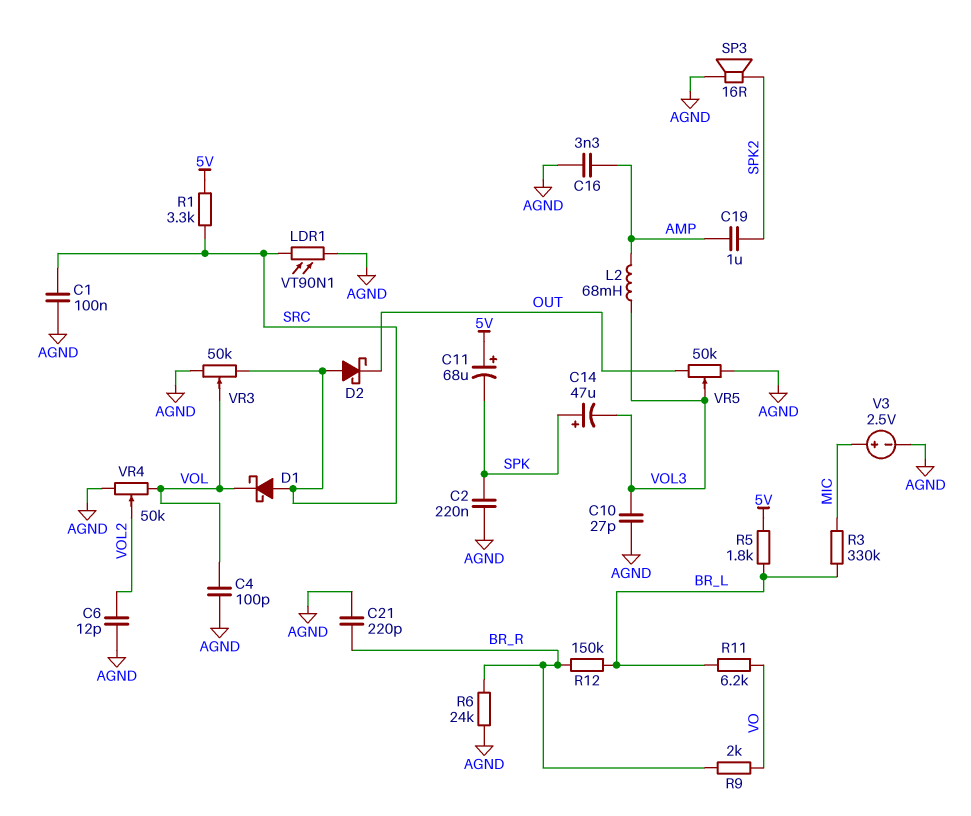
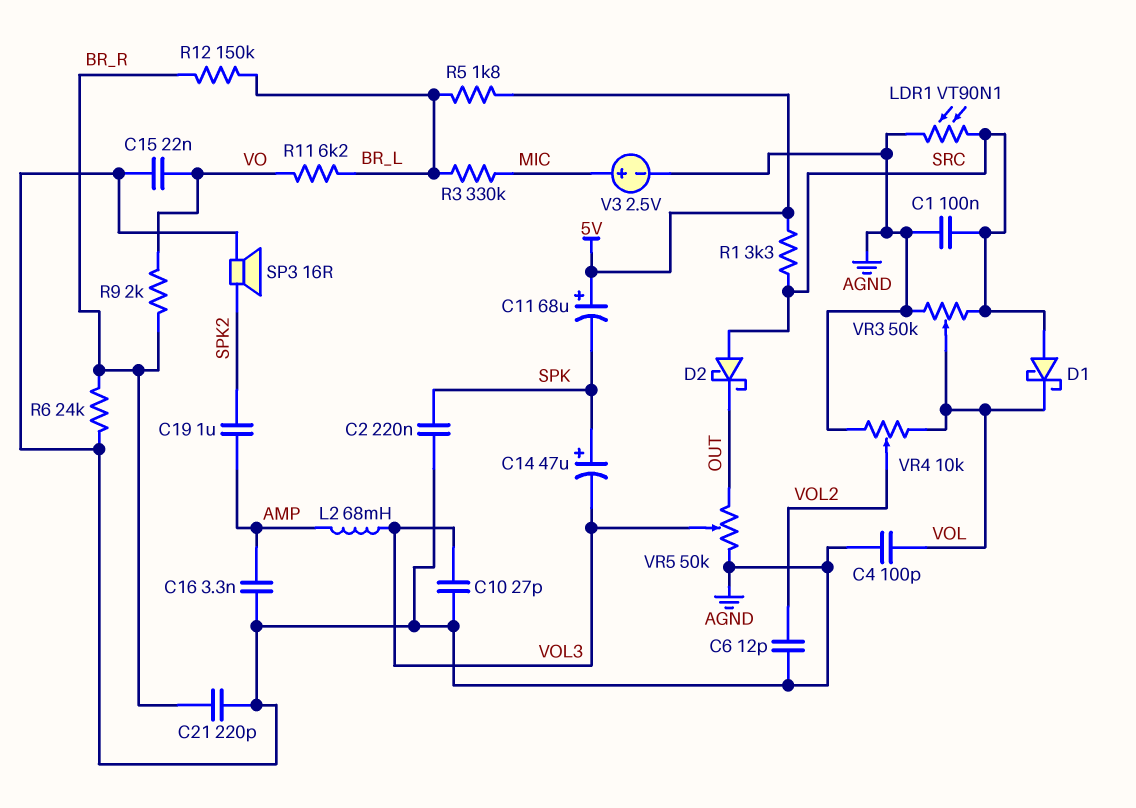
C15: none -> 22nF (AGND, VO)
VR4: 50k (AGND, VOL, wiper VOL2) -> 10k (AGND, VOL, wiper VOL2)

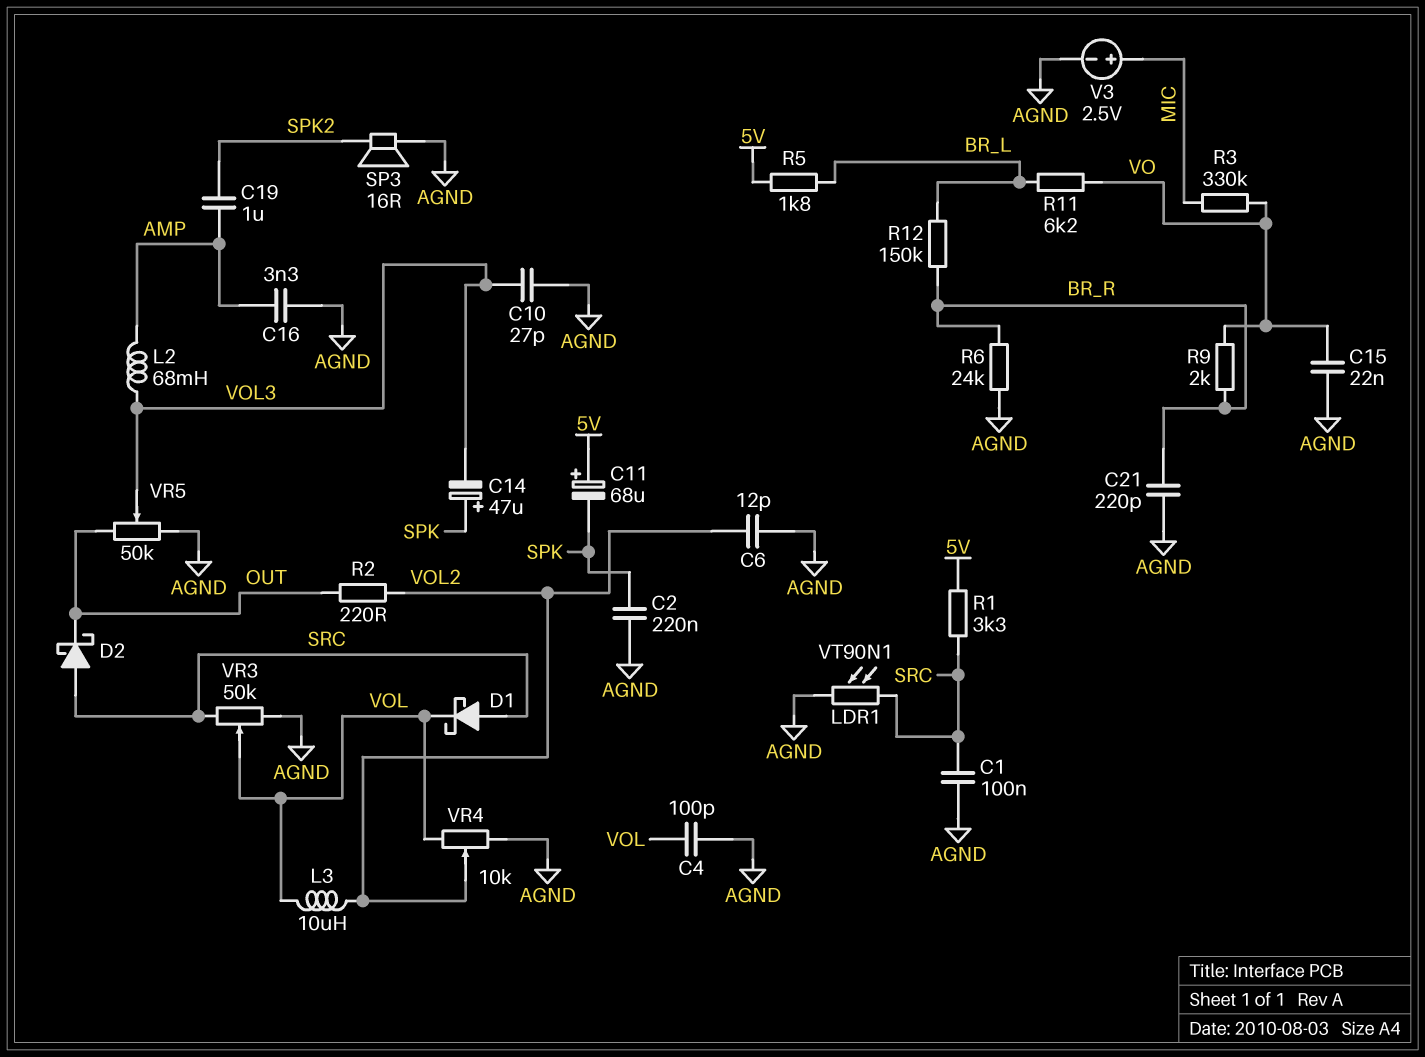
L3: none -> 10uH (VOL, VOL2)
R2: none -> 220 (OUT, VOL2)
R3: 330k (BR_L, MIC) -> 330k (MIC, VO)

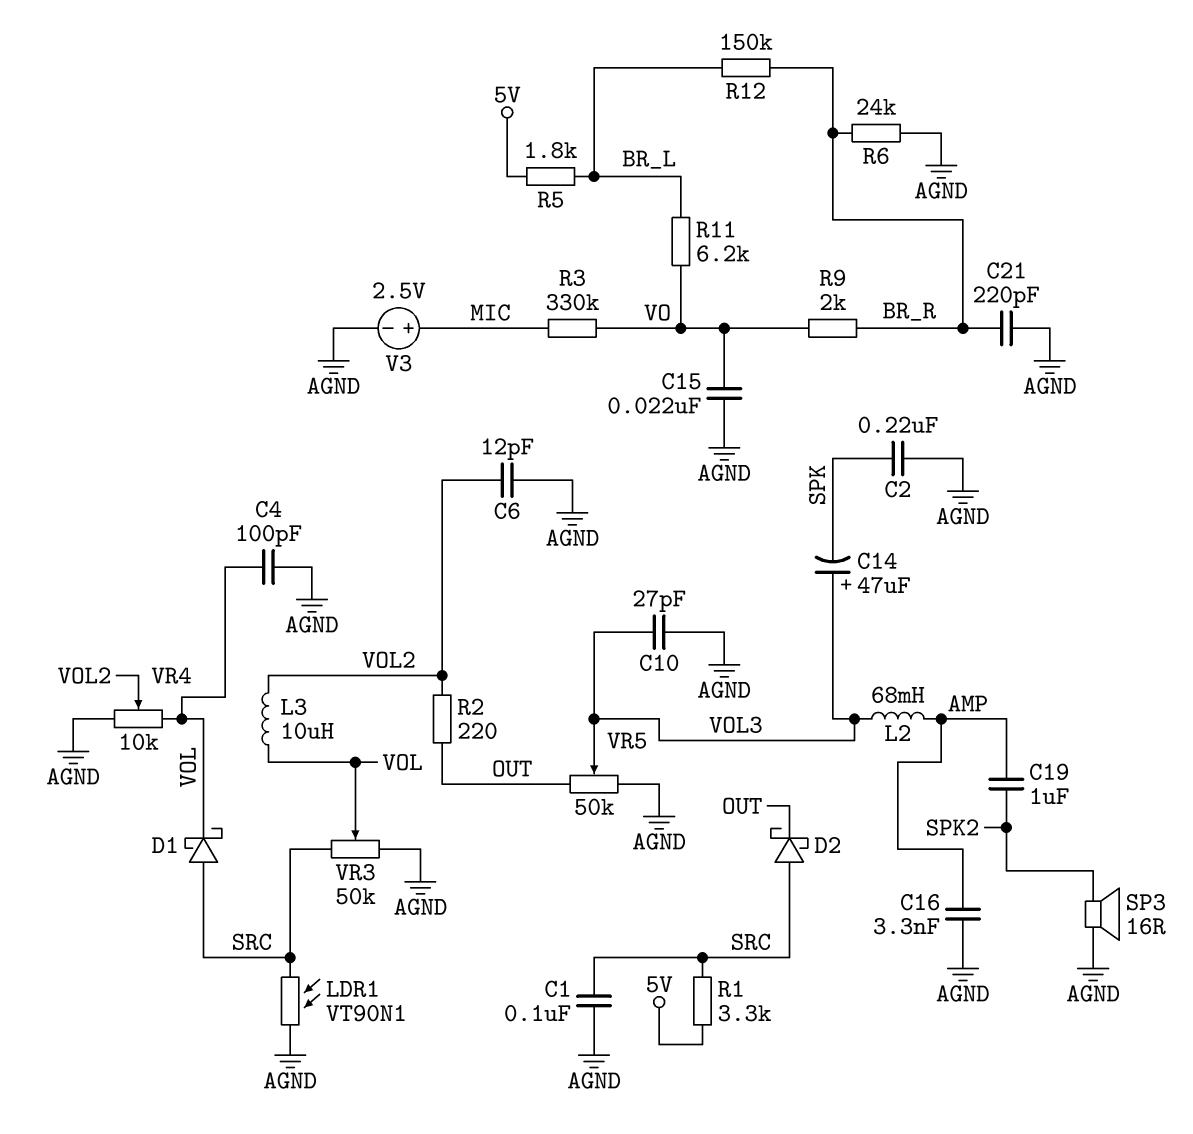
C11: 68uF (plus 5V, minus SPK) -> none
C14: 47uF (plus SPK, minus VOL3) -> 47uF (plus VOL3, minus SPK)

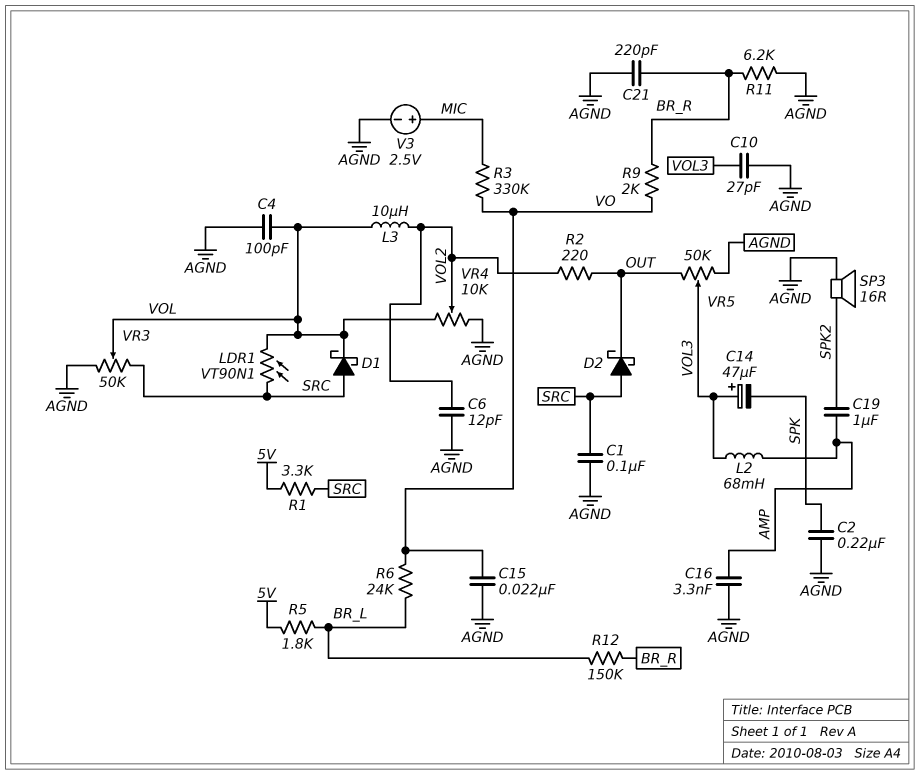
LDR1: VT90N1 (AGND, SRC) -> VT90N1 (SRC, VOL)
R6: 24k (AGND, BR_R) -> 24k (BR_L, VO)
R11: 6.2k (BR_L, VO) -> 6.2k (AGND, BR_R)

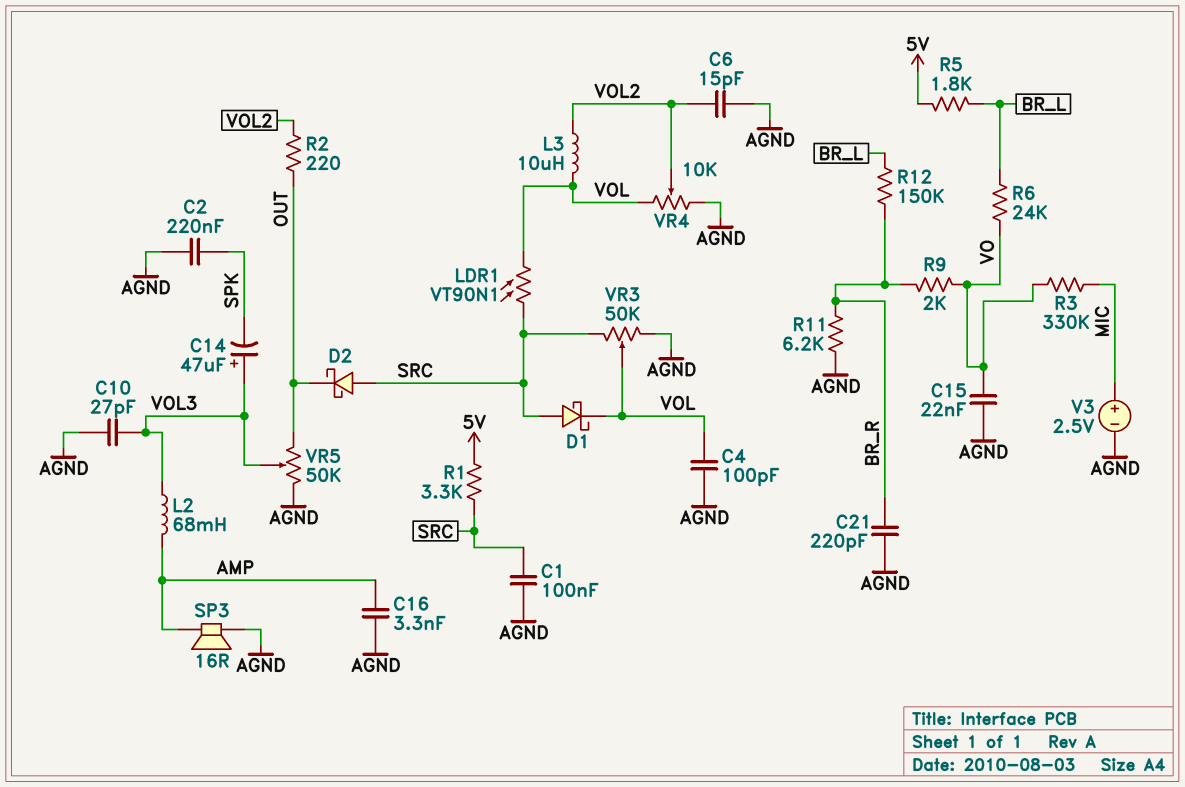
C6: 12pF (AGND, VOL2) -> 15pF (AGND, VOL2)
C19: 1uF (AMP, SPK2) -> none
SP3: speaker 16R (AGND, SPK2) -> speaker 16R (AGND, AMP)

